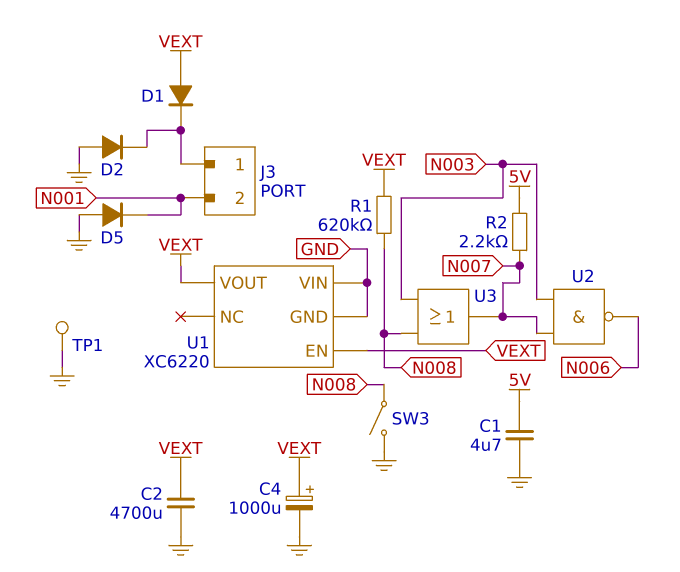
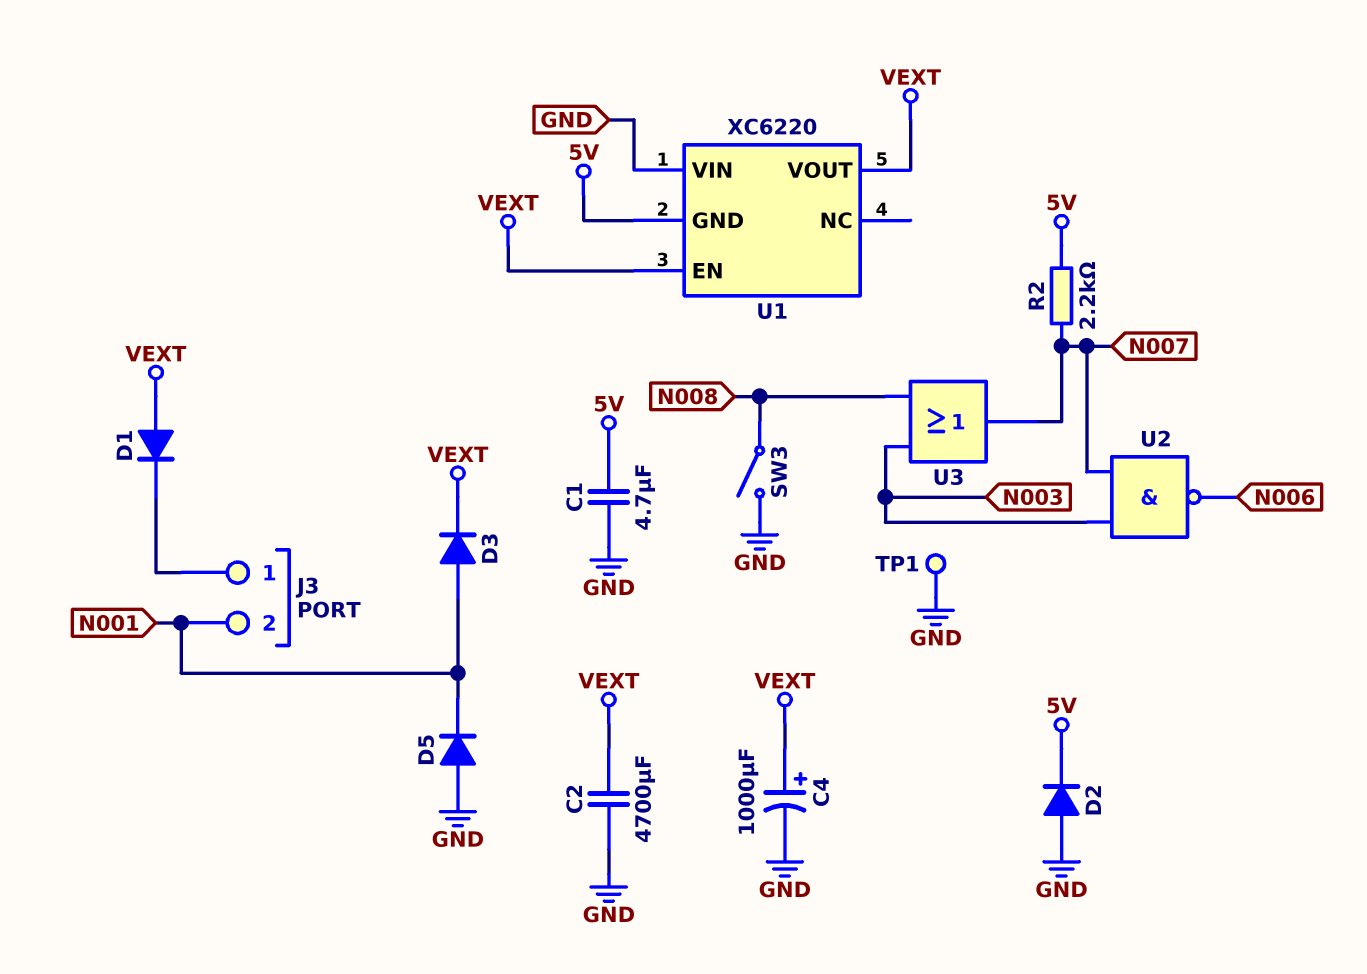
D2: diode (A GND, K J3/1) -> diode (A GND, K 5V)
D3: none -> diode (A N001, K VEXT)
R1: 620k (N008, VEXT) -> none
U1 pin GND: GND -> 5V

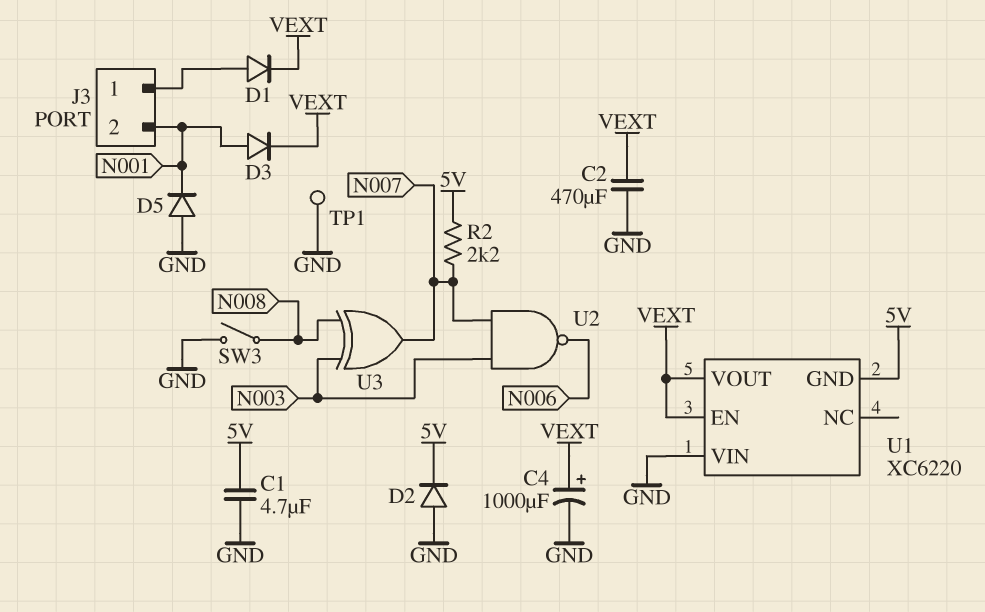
C2: 4700uF (GND, VEXT) -> 470uF (GND, VEXT)
D1: diode (A VEXT, K J3/1) -> diode (A J3/1, K VEXT)
U3: OR (in N003, in N008, out N007) -> XOR (in N003, in N008, out N007)

